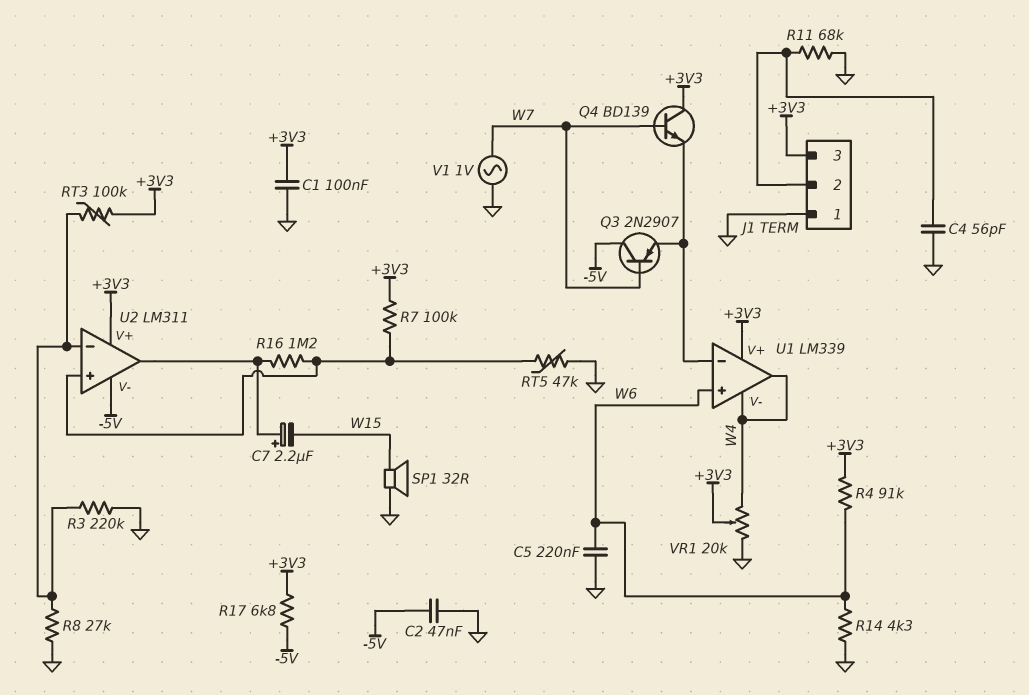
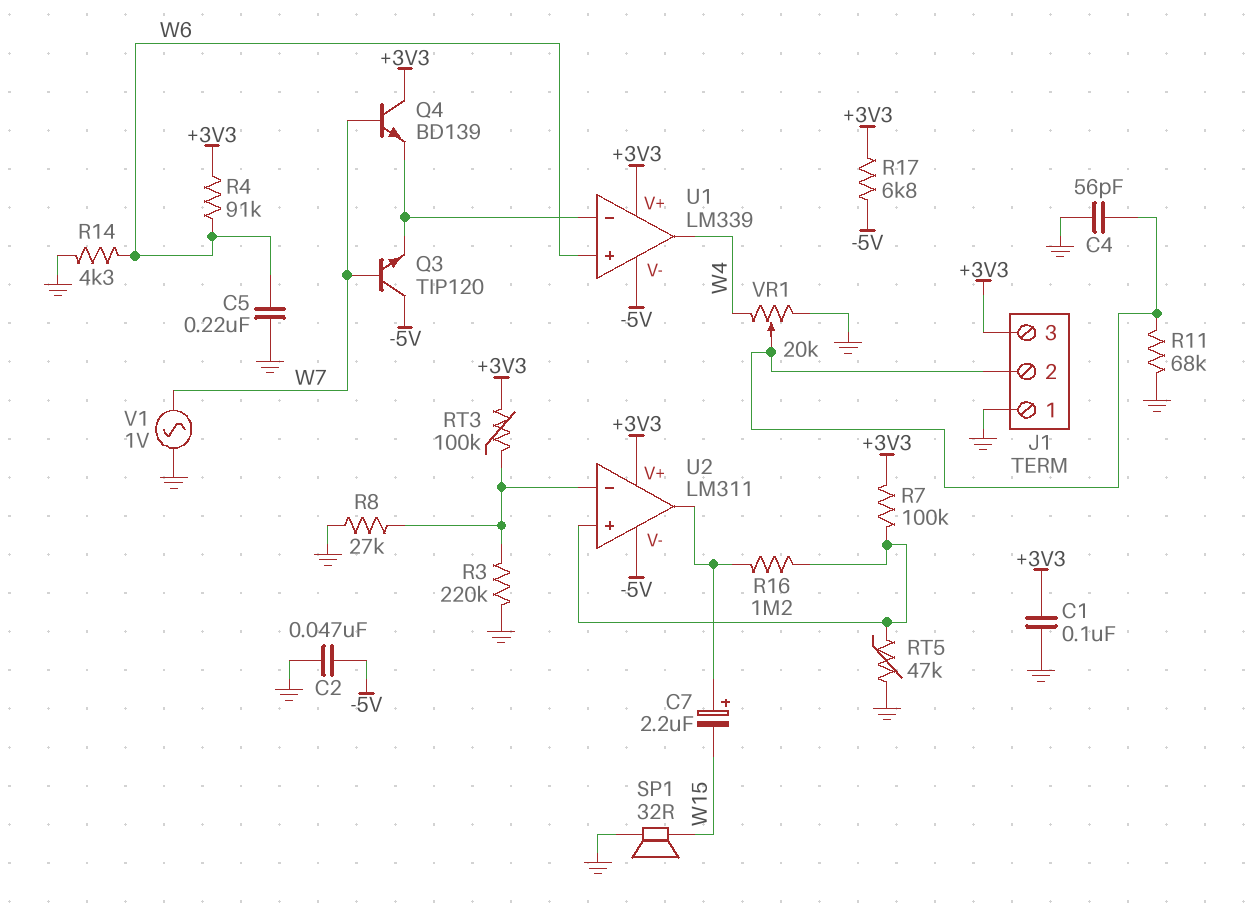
Q3: PNP 2N2907 (B W7, C -5V, E U1/in-) -> NPN TIP120 (B W7, C -5V, E U1/in-)
U1 pin V-: W4 -> -5V
VR1: 20k (GND, W4, wiper +3V3) -> 20k (GND, W4, wiper J1/2)

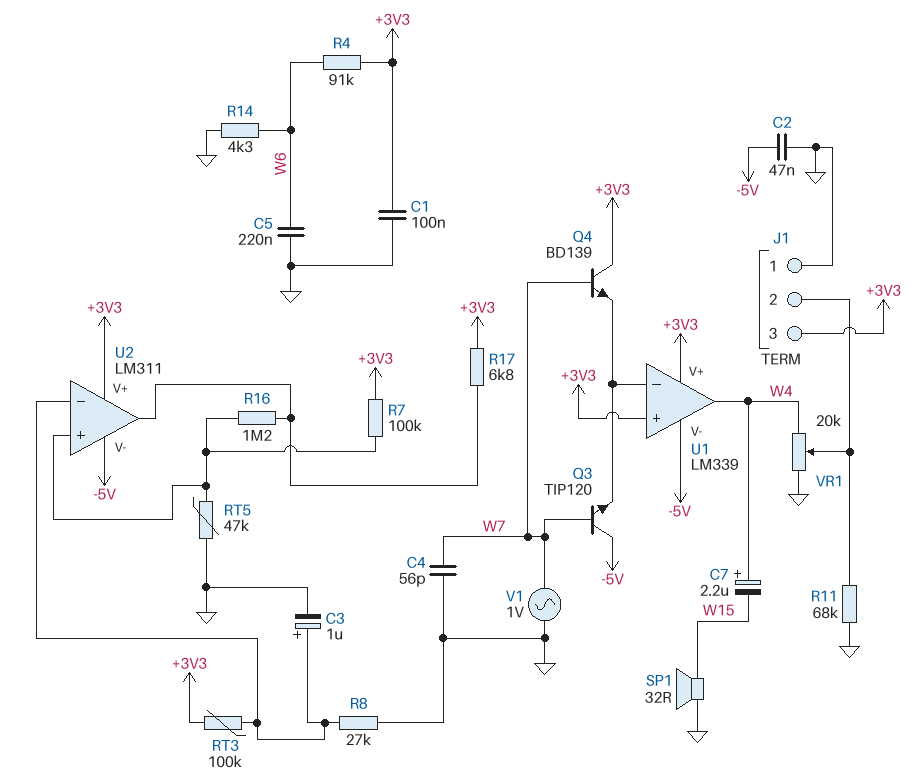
C3: none -> 1uF (plus U2/in-, minus GND)
C4: 56pF (GND, J1/2) -> 56pF (GND, W7)
C7: 2.2uF (plus U2/out, minus W15) -> 2.2uF (plus W4, minus W15)
R3: 220k (GND, U2/in-) -> none
R17: 6.8k (+3V3, -5V) -> 6.8k (+3V3, U2/out)
U1 pin in+: W6 -> +3V3

